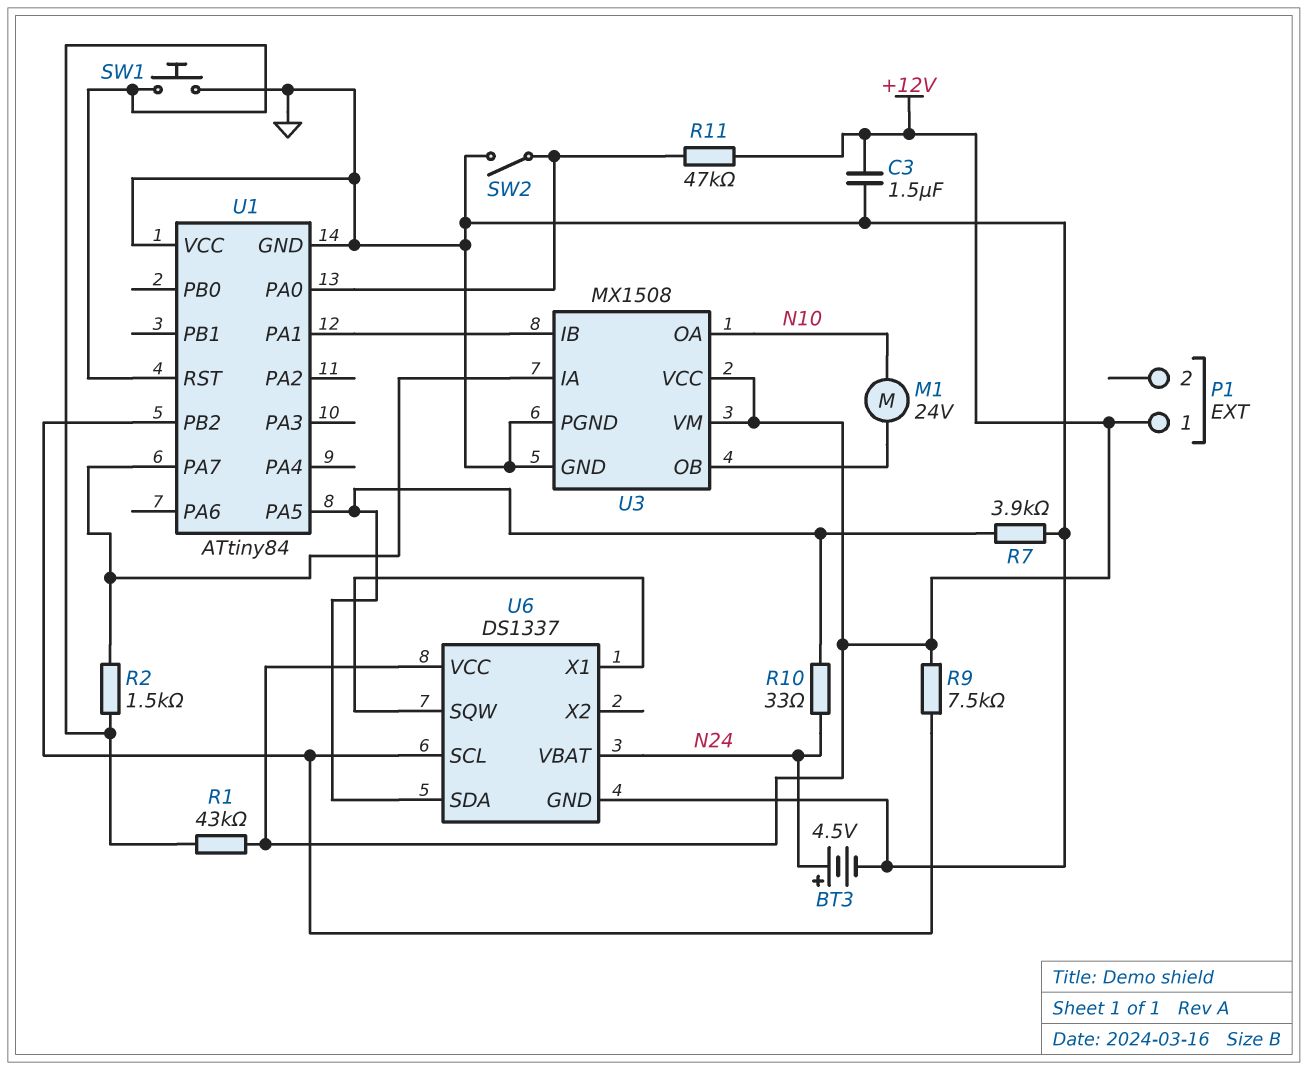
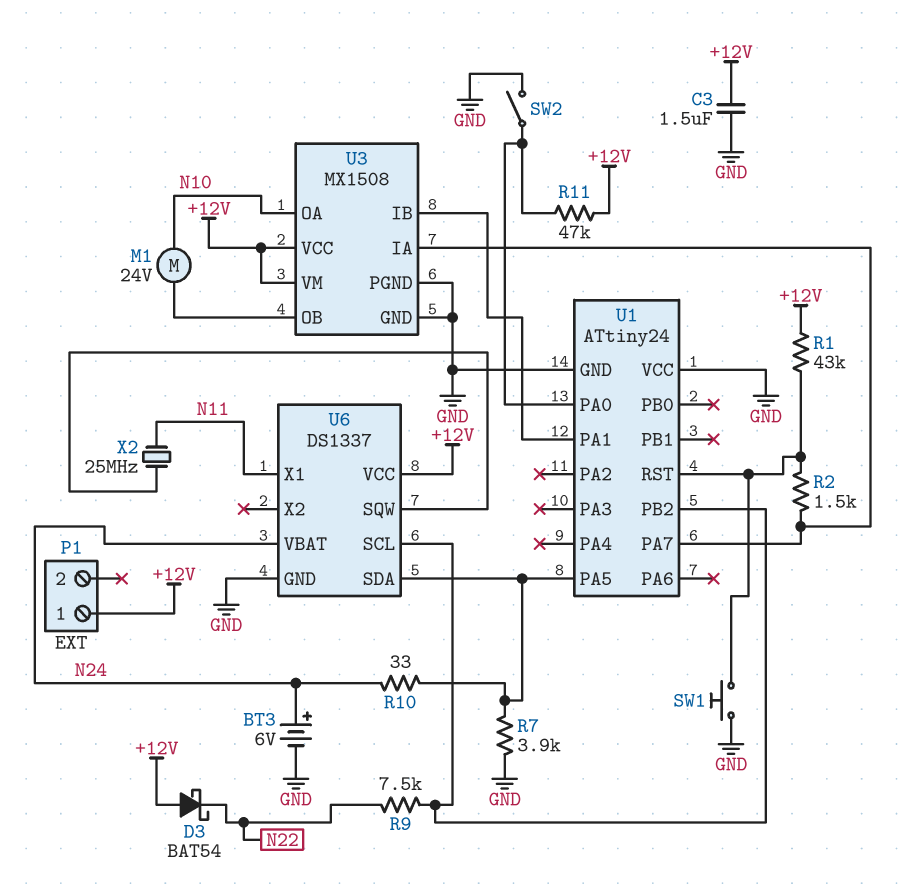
BT3: 4.5V (plus N24, minus GND) -> 6V (plus N24, minus GND)
D3: none -> schottky BAT54 (A +12V, K N22)
R9: 7.5k (+12V, U1/PB2) -> 7.5k (N22, U1/PB2)
U1: ATtiny84 -> ATtiny24
U6 pin X1: U6/SQW -> N11
X2: none -> 25MHz (N11, U6/SQW)

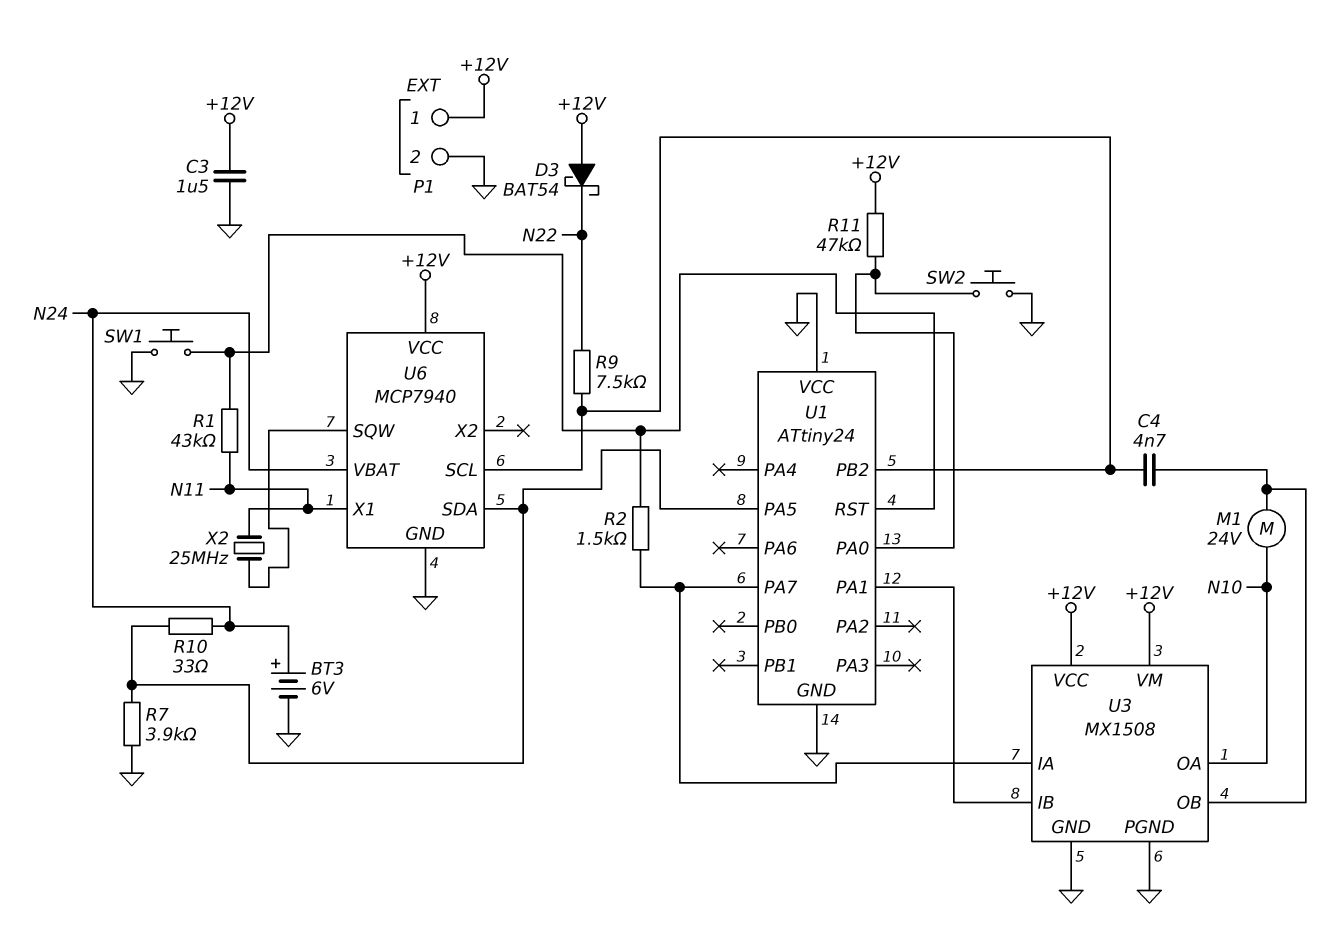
C4: none -> 4.7nF (U1/PB2, U3/OB)
P1 pin 2: none -> GND
R1: 43k (+12V, U1/RST) -> 43k (N11, U1/RST)
SW2: switch (GND, U1/PA0) -> button (GND, U1/PA0)
U6: DS1337 -> MCP7940

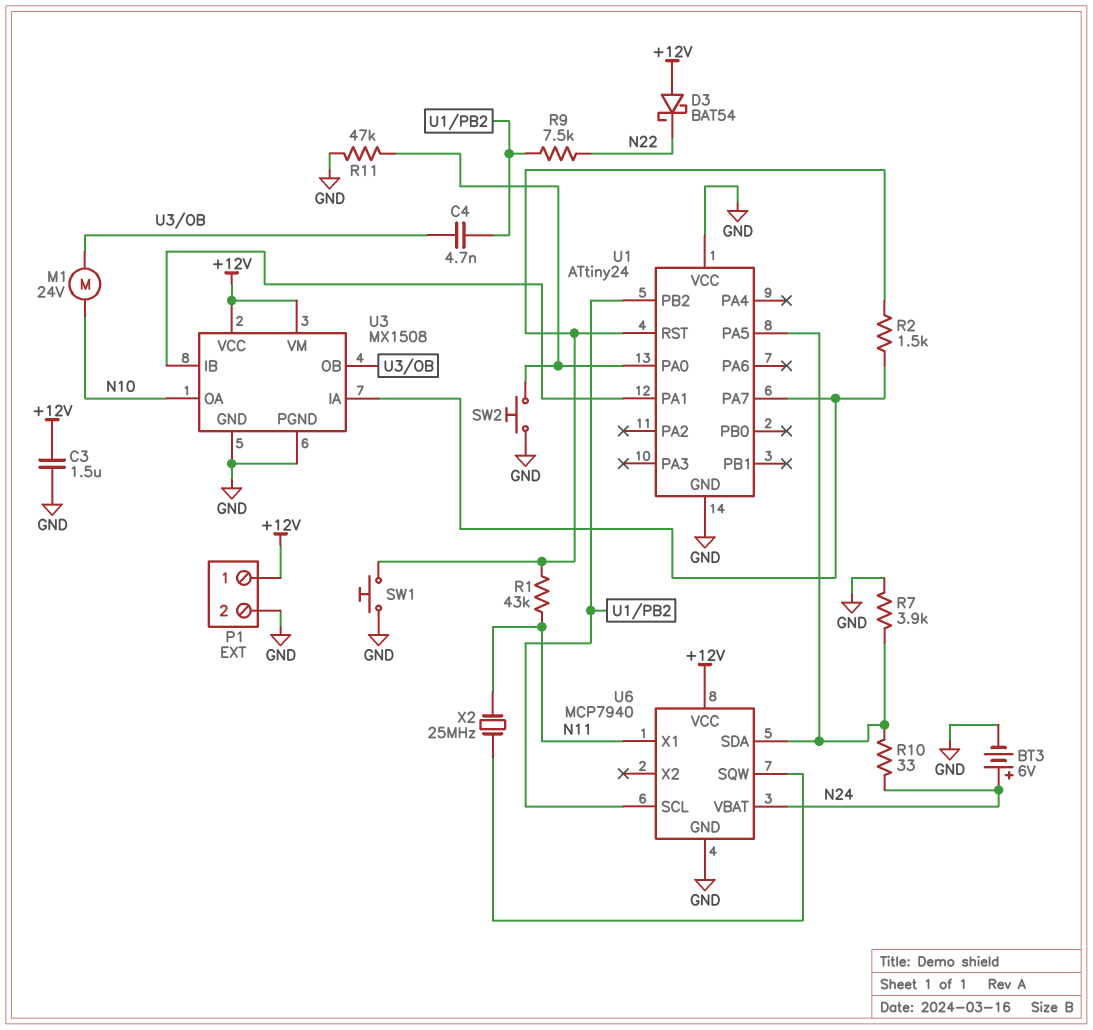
R11: 47k (+12V, U1/PA0) -> 47k (GND, U1/PA0)

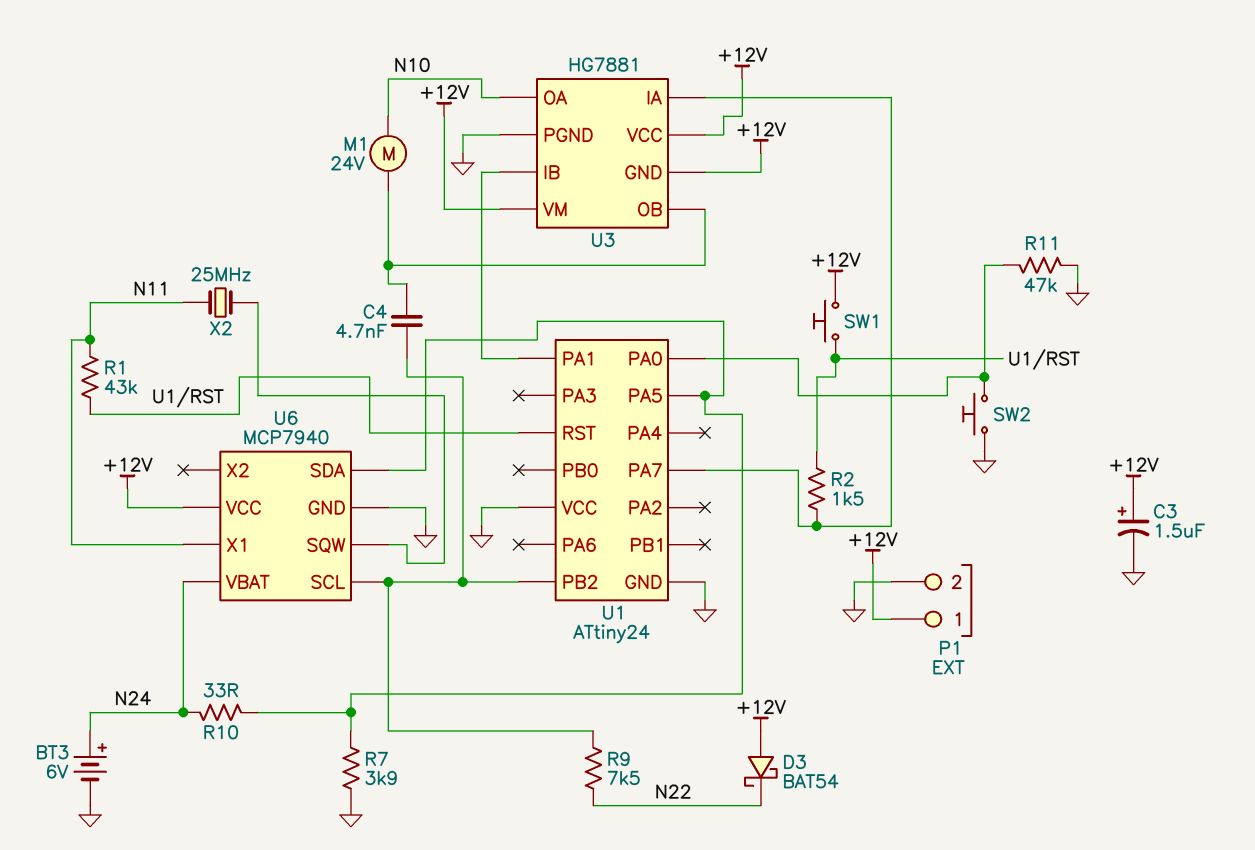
C3: 1.5uF (+12V, GND) -> 1.5uF (plus +12V, minus GND)
SW1: button (GND, U1/RST) -> button (+12V, U1/RST)
U3: MX1508 -> HG7881
U3 pin GND: GND -> +12V

